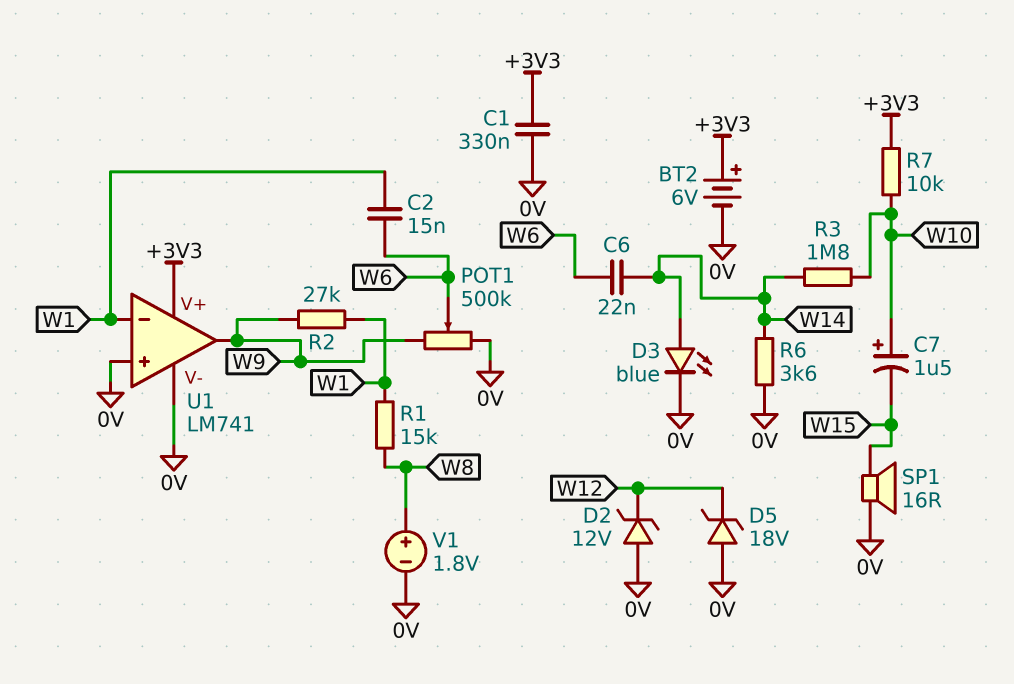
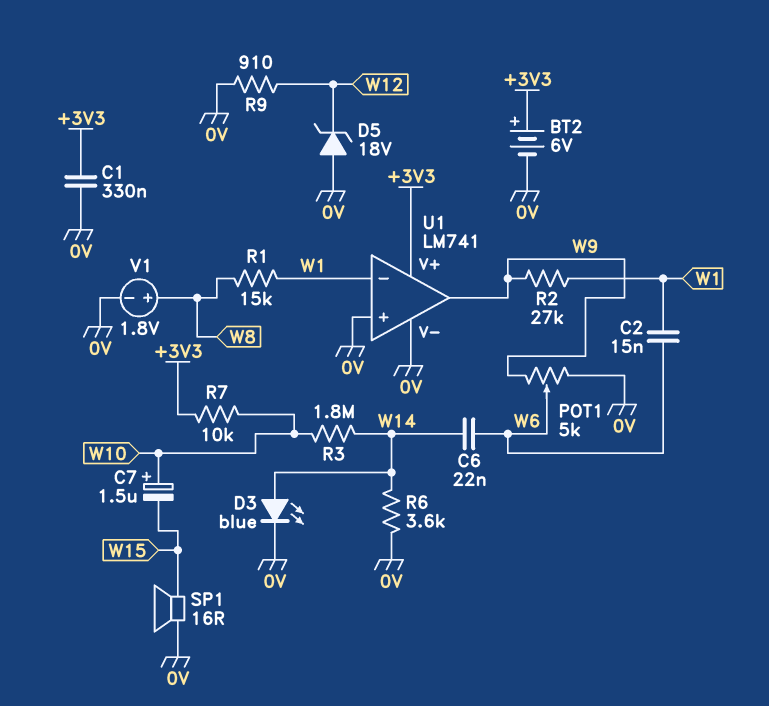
D2: zener 12V (A 0V, K W12) -> none
POT1: 500k (0V, W9, wiper W6) -> 5k (0V, W9, wiper W6)
R9: none -> 910 (0V, W12)

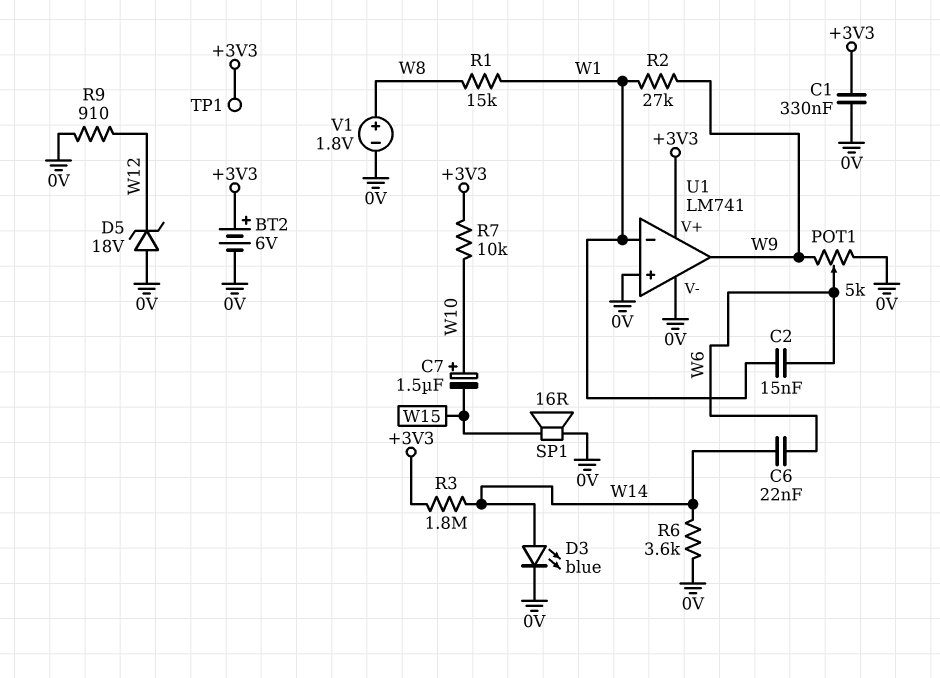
R3: 1.8M (W10, W14) -> 1.8M (+3V3, W14)
TP1: none -> test point (+3V3)

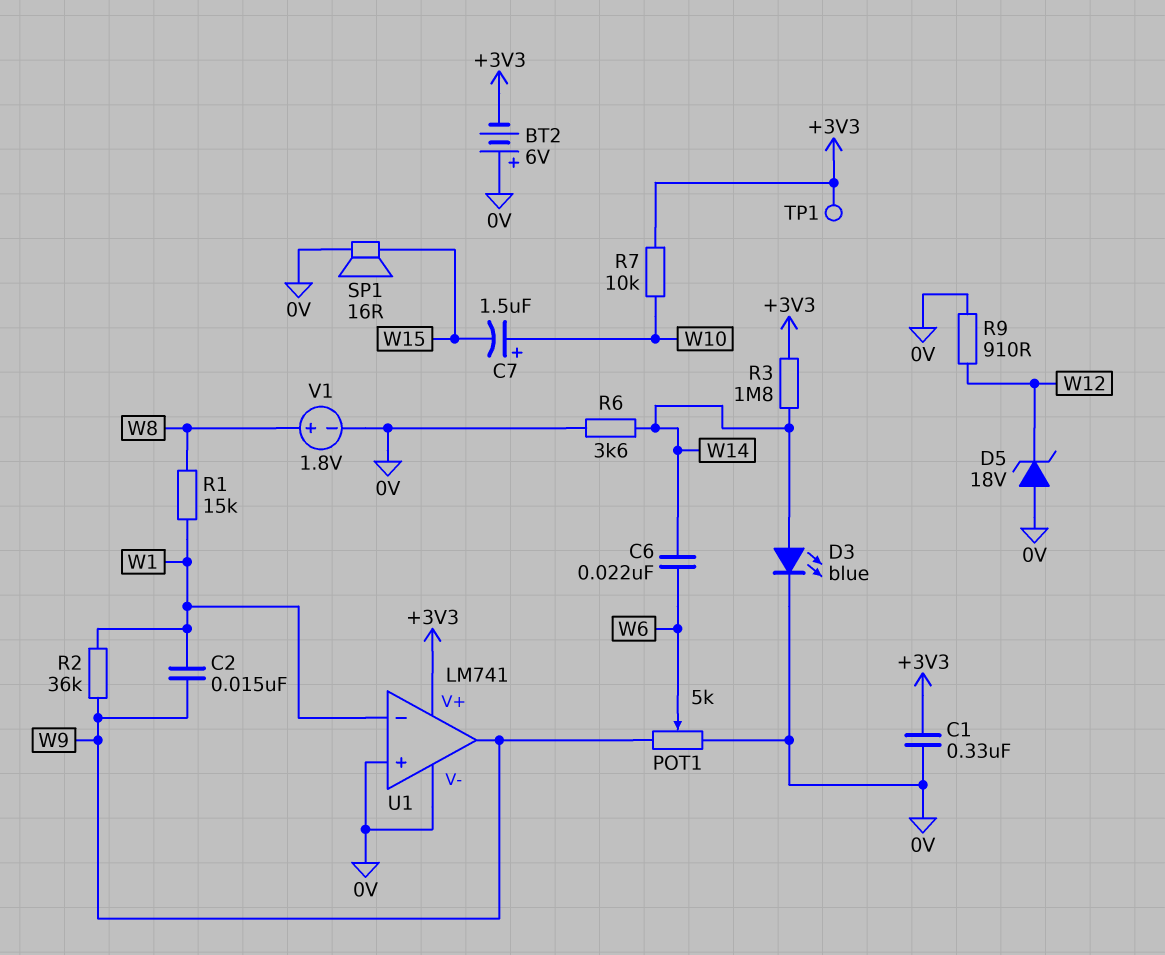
BT2: 6V (plus +3V3, minus 0V) -> 6V (plus 0V, minus +3V3)
C2: 15nF (W1, W6) -> 15nF (W1, W9)
R2: 27k (W1, W9) -> 36k (W1, W9)

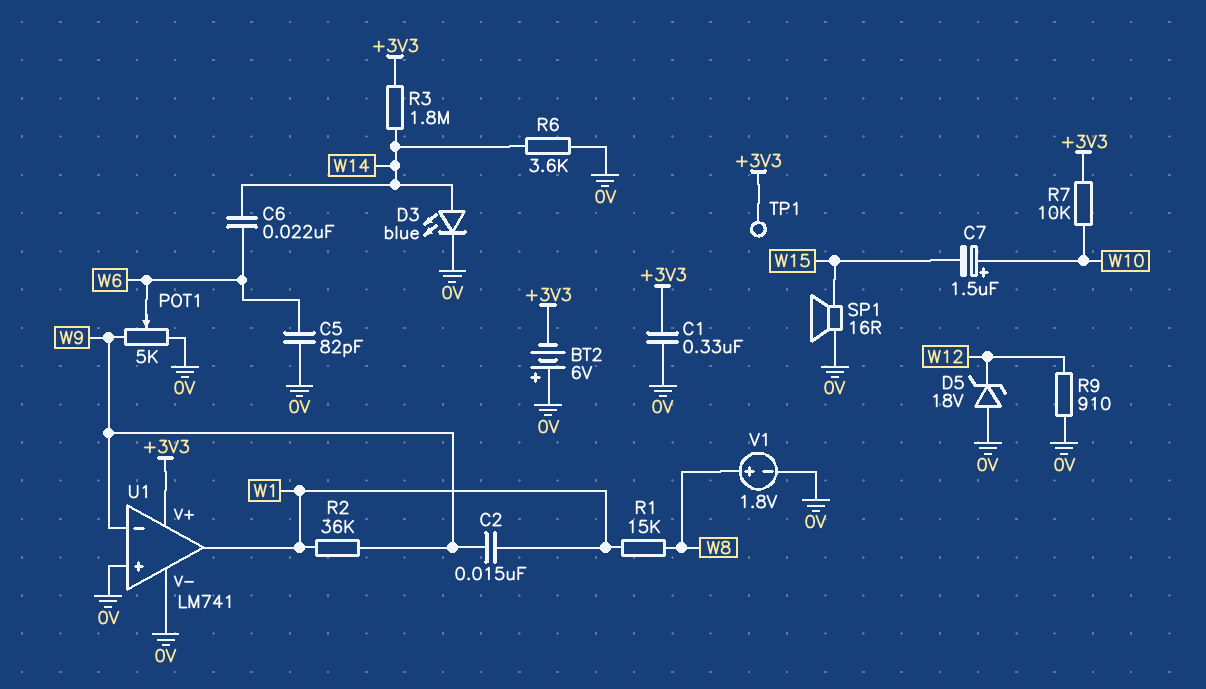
C5: none -> 82pF (0V, W6)
U1 pin in-: W1 -> W9
U1 pin out: W9 -> W1

